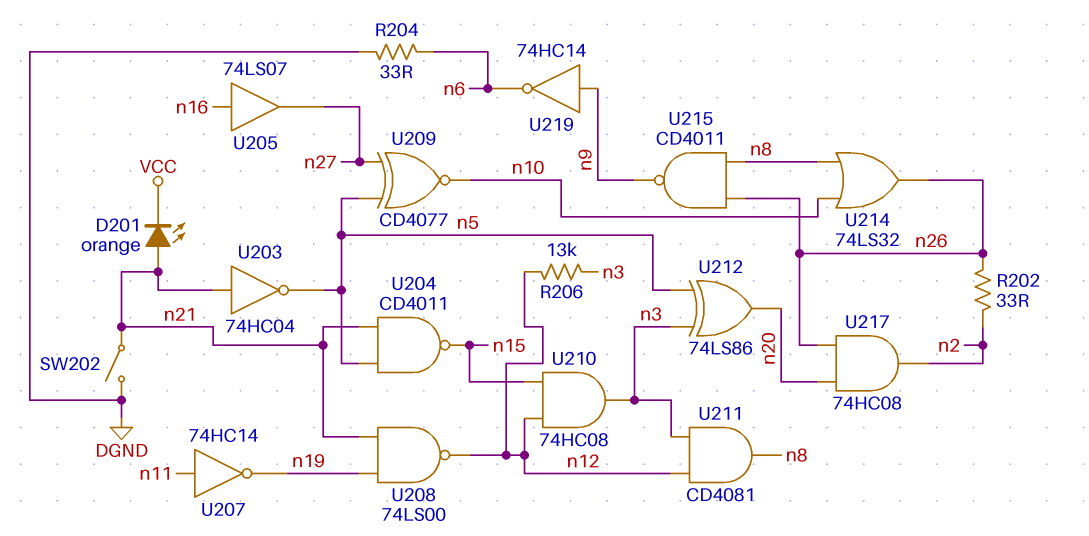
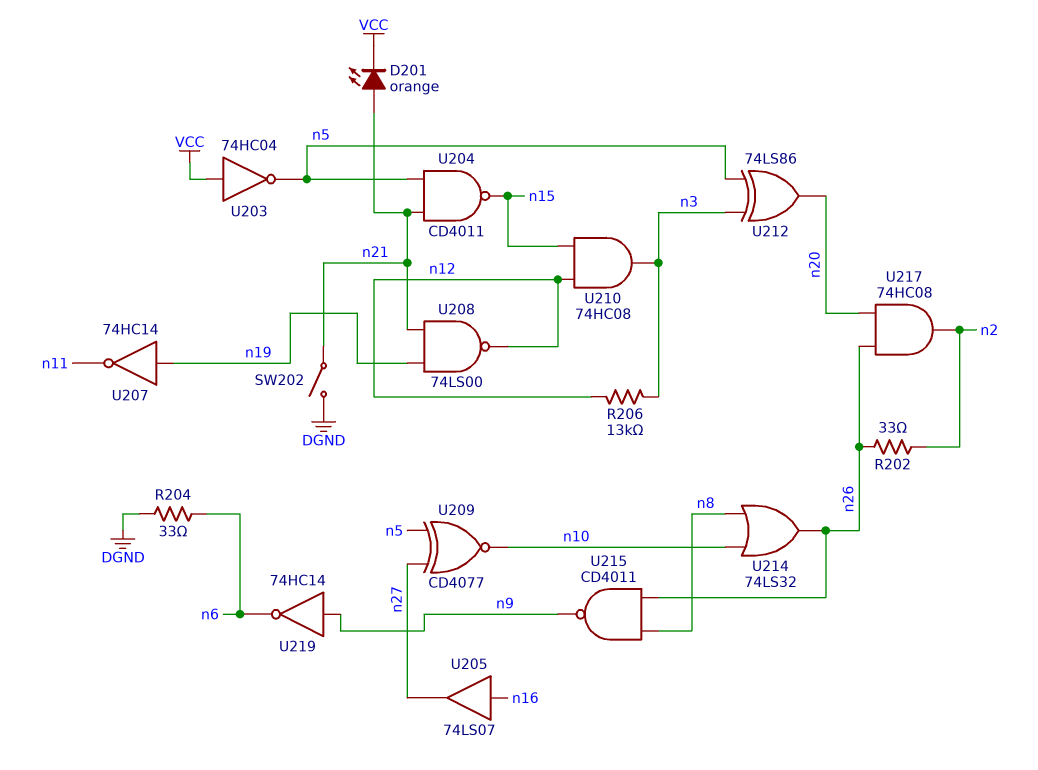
U203: NOT 74HC04 (in n21, out n5) -> NOT 74HC04 (in VCC, out n5)
U207: NOT 74HC14 (in n11, out n19) -> NOT 74HC14 (in n19, out n11)
U211: AND CD4081 (in n3, in n12, out n8) -> none

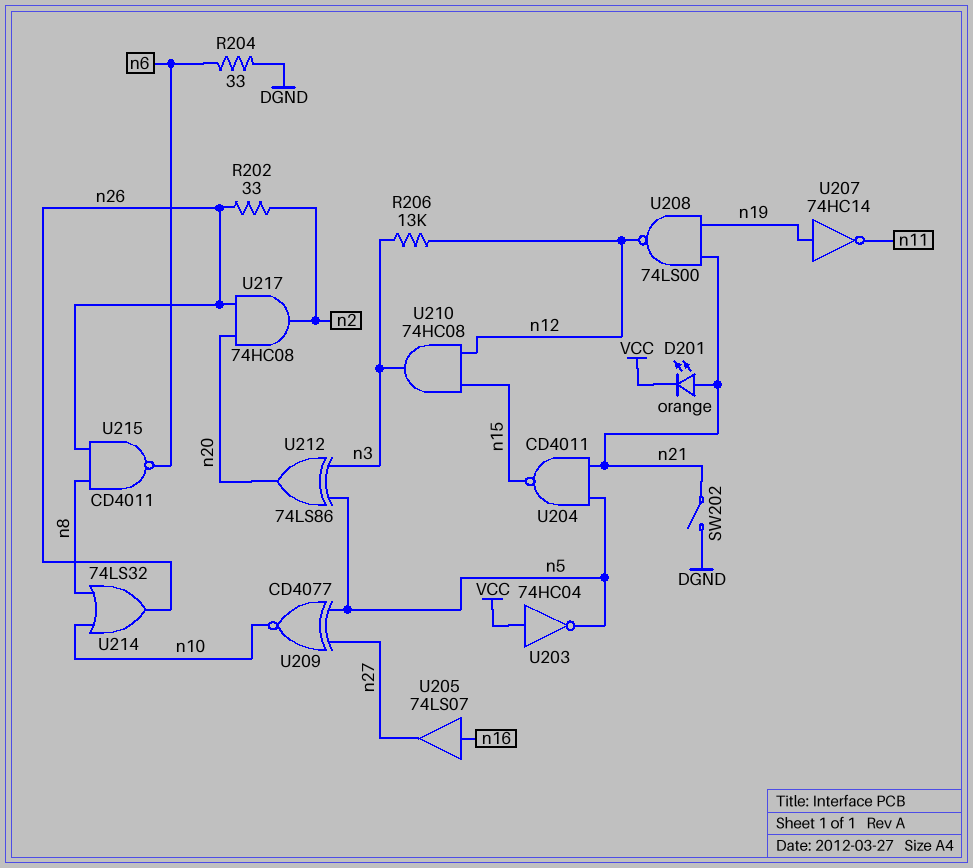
U215: NAND CD4011 (in n8, in n26, out n9) -> NAND CD4011 (in n8, in n26, out n6)
U219: NOT 74HC14 (in n9, out n6) -> none

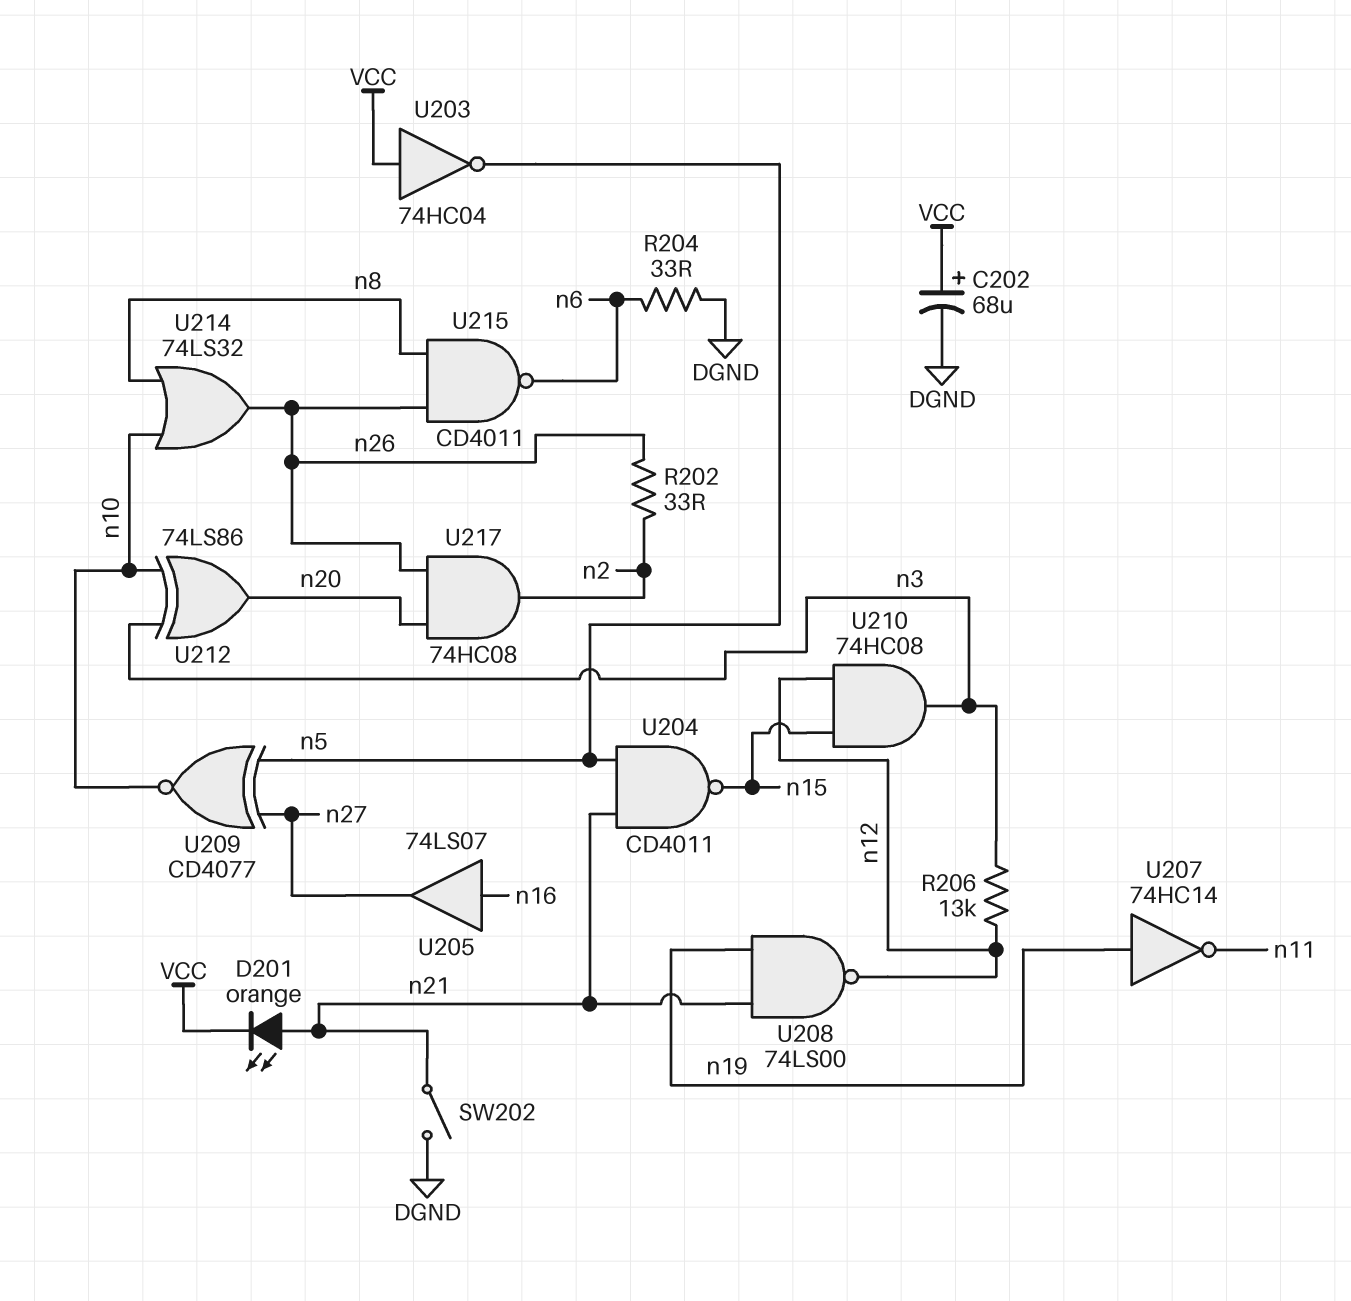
C202: none -> 68uF (plus VCC, minus DGND)
U212: XOR 74LS86 (in n3, in n5, out n20) -> XOR 74LS86 (in n3, in n10, out n20)

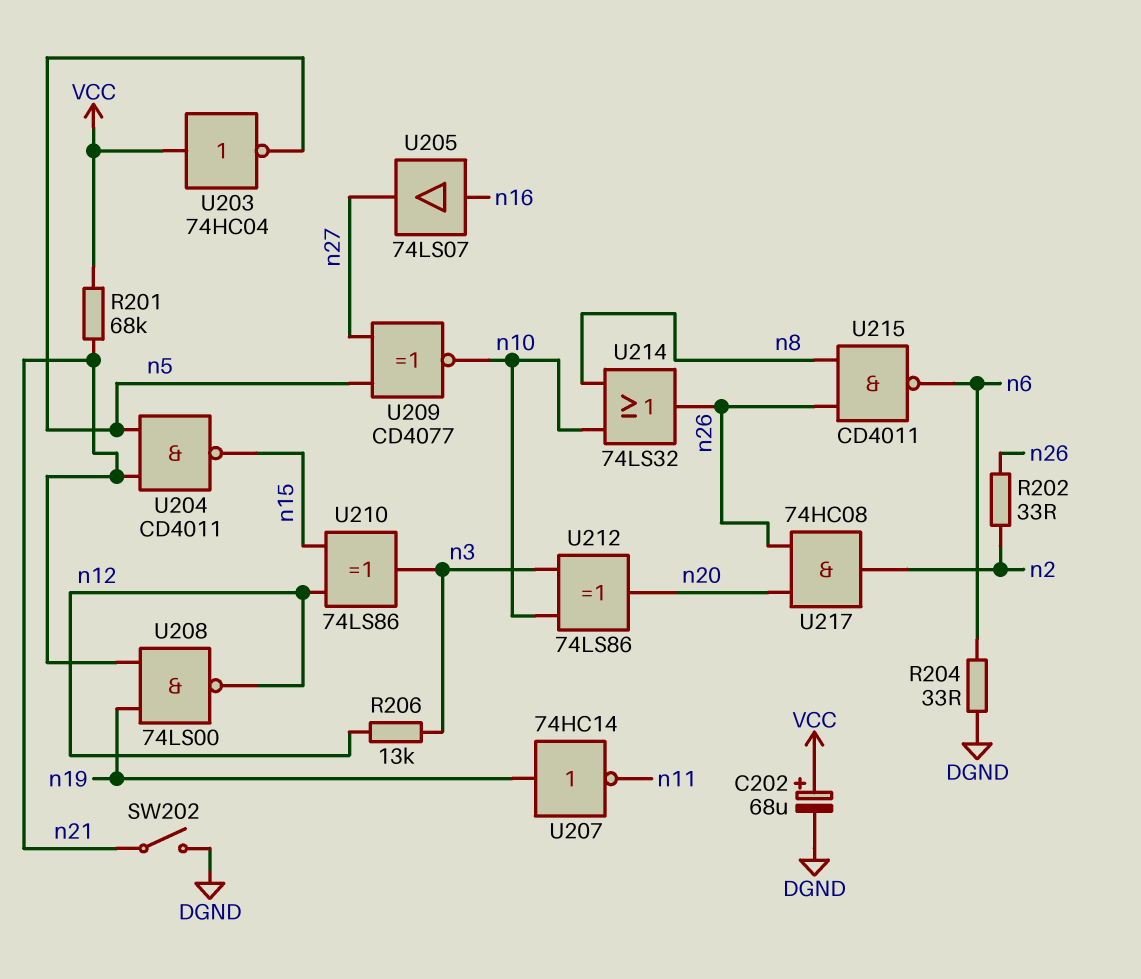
D201: LED orange (A n21, K VCC) -> none
R201: none -> 68k (VCC, n21)
U210: AND 74HC08 (in n12, in n15, out n3) -> XOR 74LS86 (in n12, in n15, out n3)

